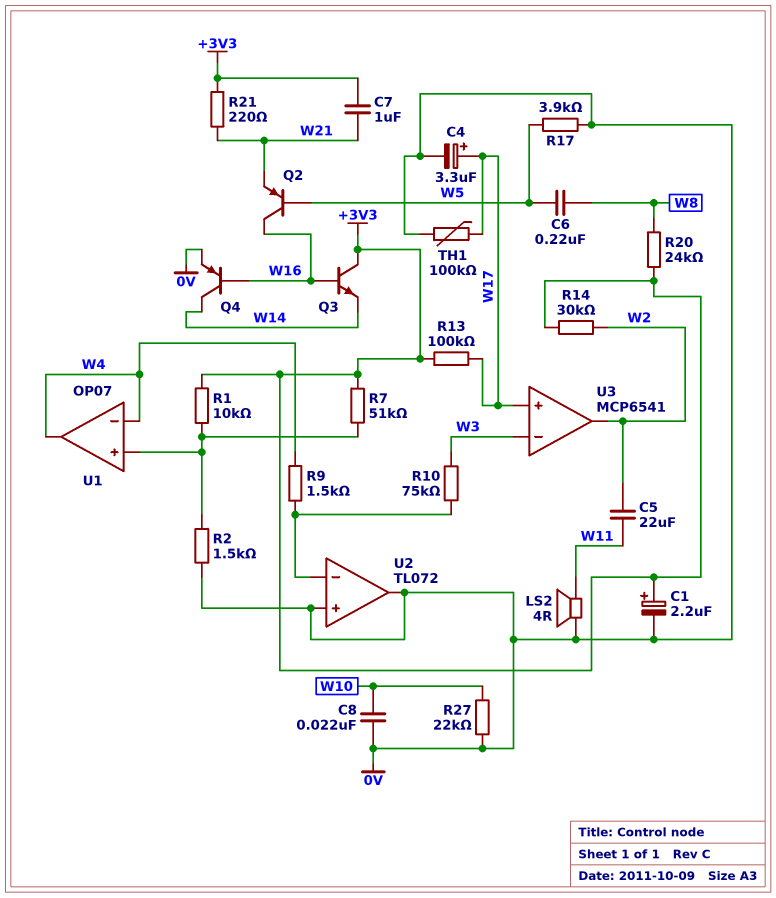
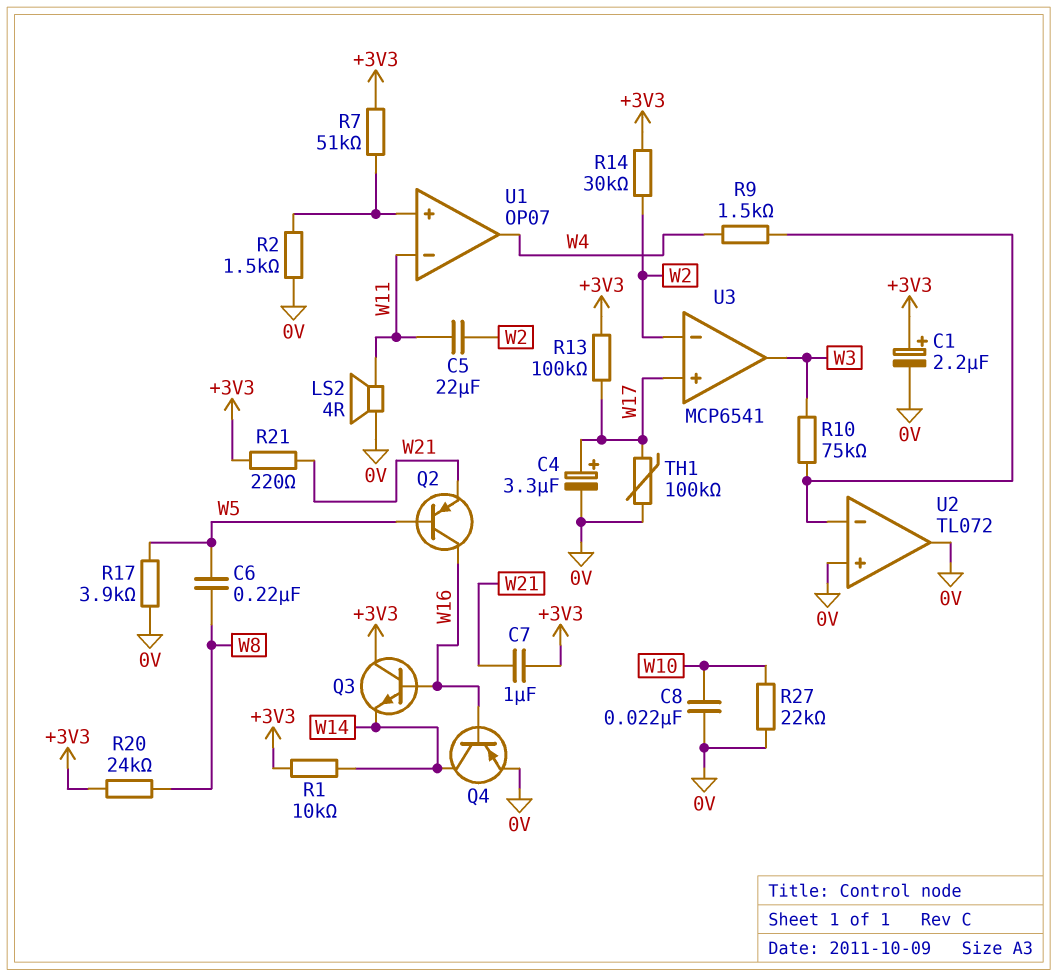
R1: 10k (+3V3, U1/in+) -> 10k (+3V3, W14)
U1 pin in-: W4 -> W11
U3 pin in-: W3 -> W2
U3 pin out: W2 -> W3

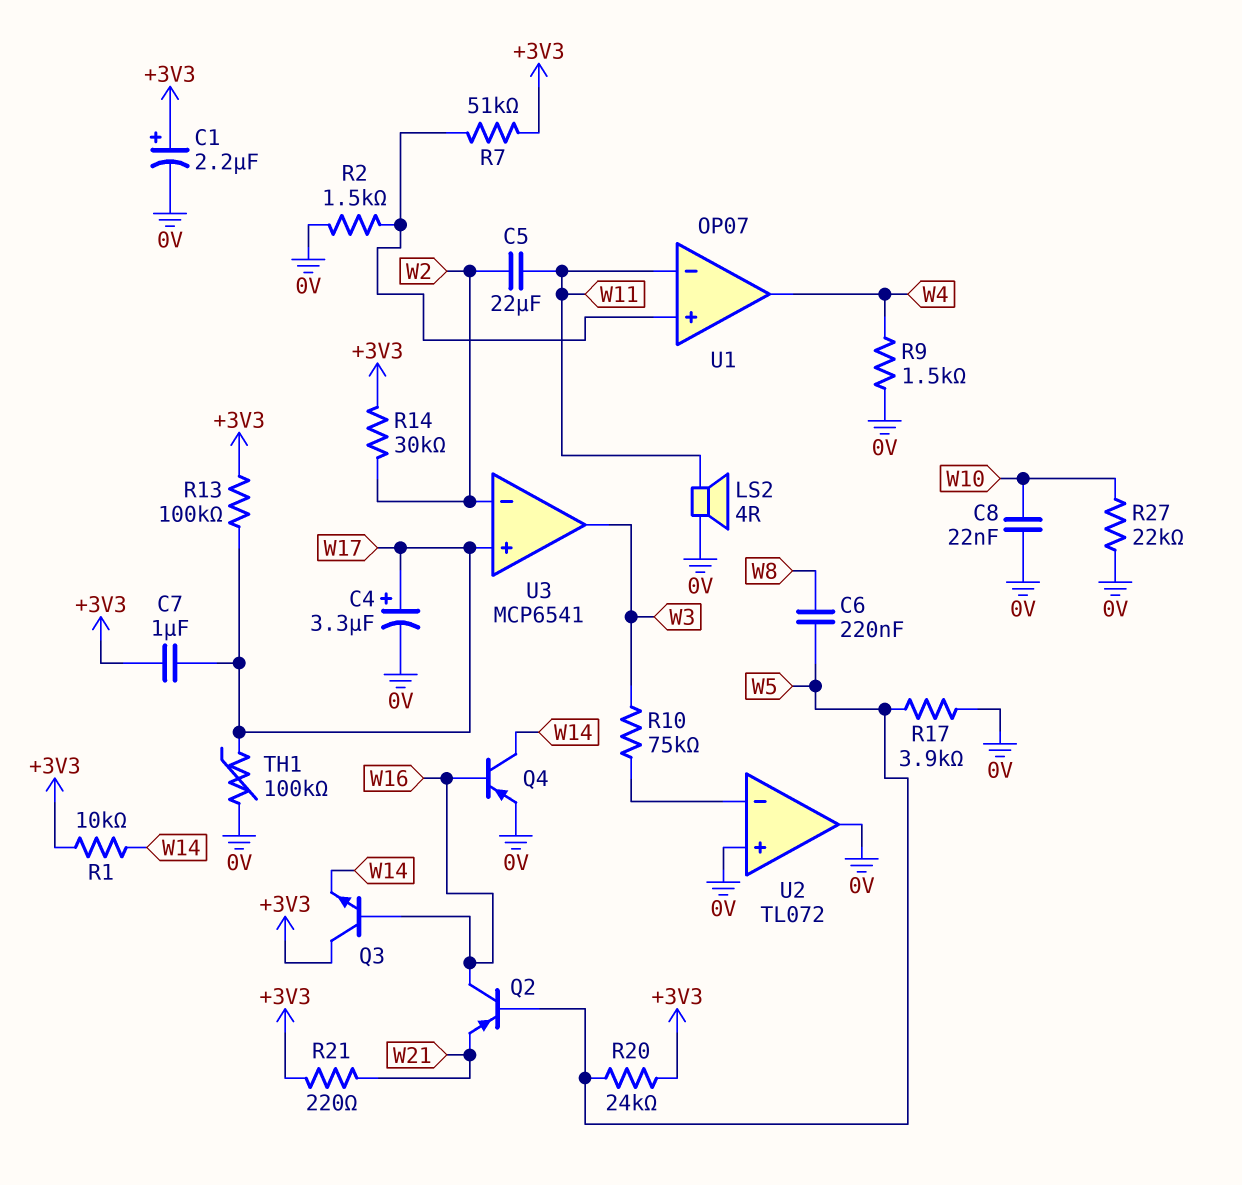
C7: 1uF (+3V3, W21) -> 1uF (+3V3, W17)
R9: 1.5k (U2/in-, W4) -> 1.5k (0V, W4)
R20: 24k (+3V3, W8) -> 24k (+3V3, W5)

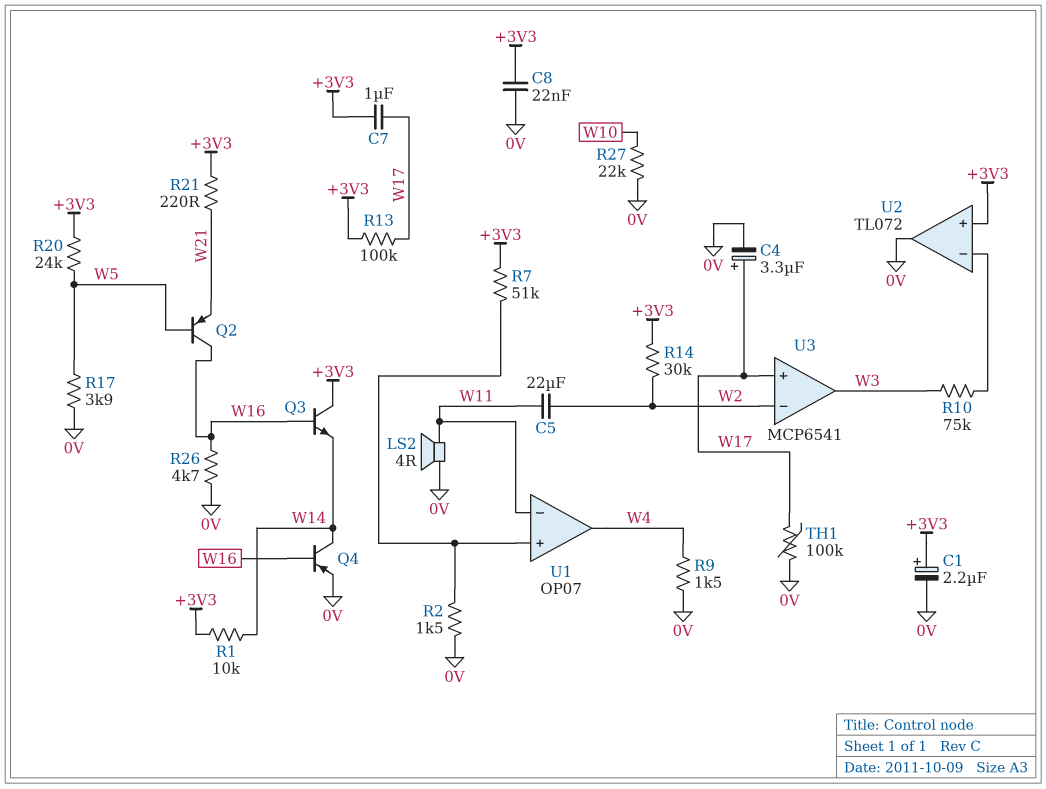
C6: 220nF (W5, W8) -> none
C8: 22nF (0V, W10) -> 22nF (+3V3, 0V)
R26: none -> 4.7k (0V, W16)
U2 pin in+: 0V -> +3V3

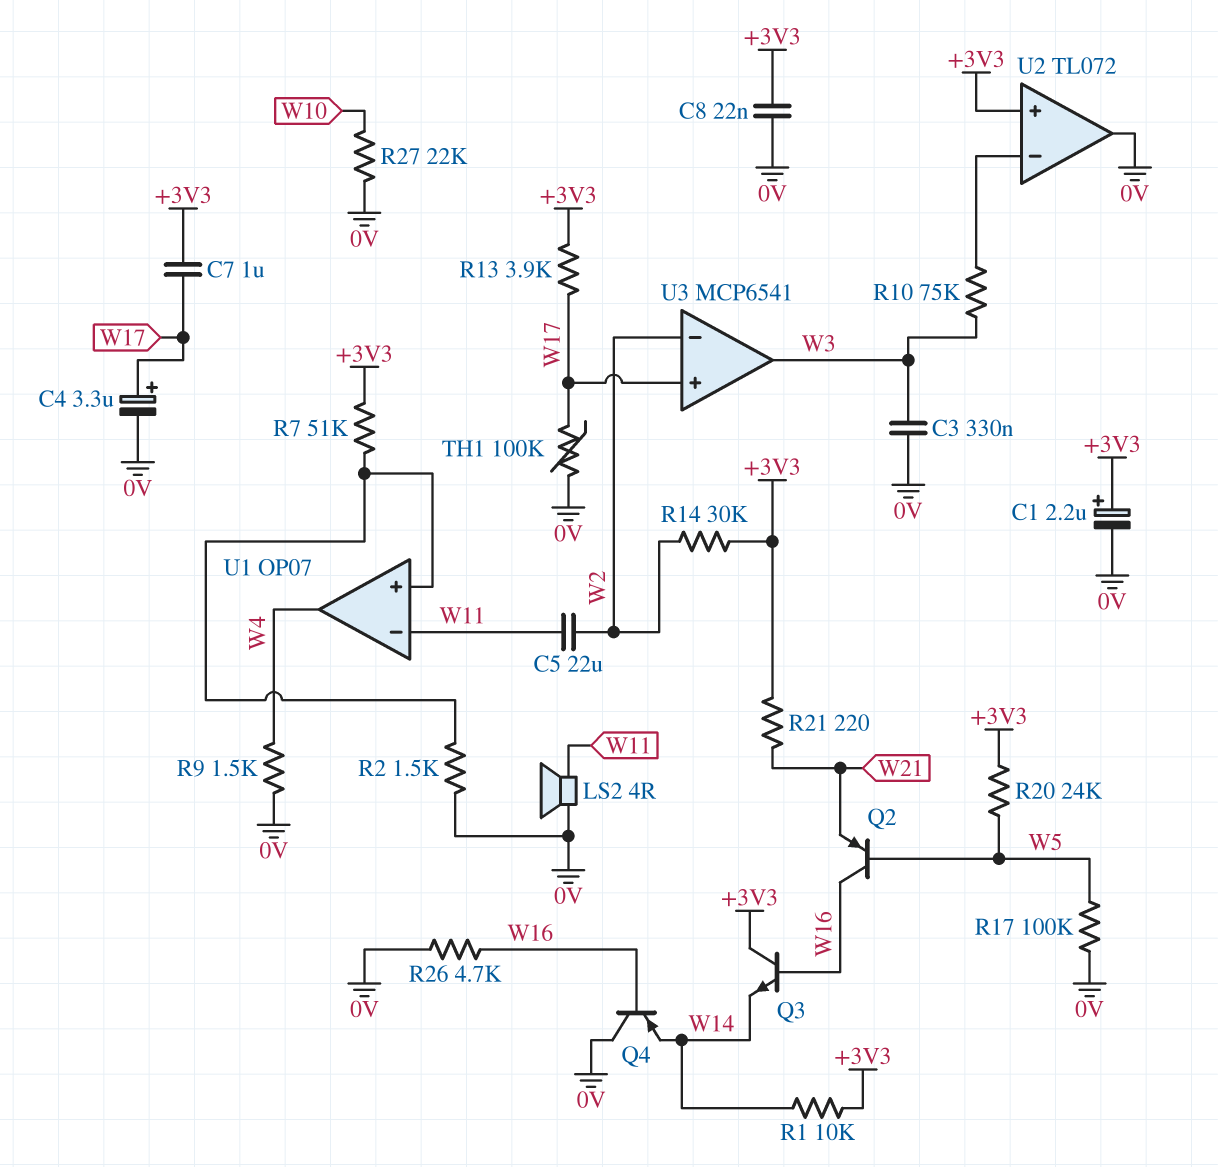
C3: none -> 330nF (0V, W3)
Q4: PNP (B W16, C W14, E 0V) -> PNP (B W16, C 0V, E W14)
R13: 100k (+3V3, W17) -> 3.9k (+3V3, W17)
R17: 3.9k (0V, W5) -> 100k (0V, W5)

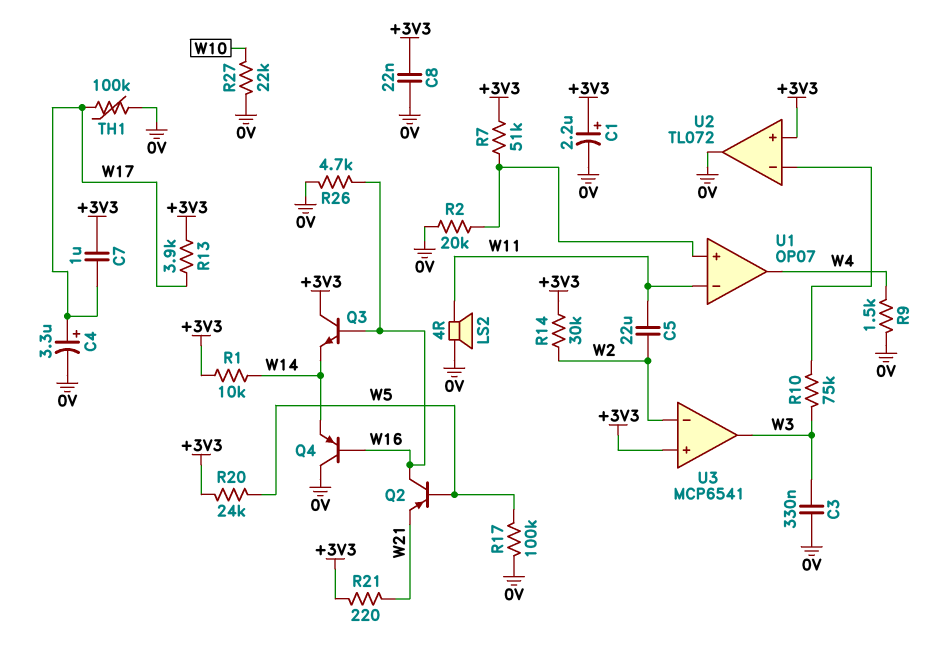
R2: 1.5k (0V, U1/in+) -> 20k (0V, U1/in+)
U3 pin in+: W17 -> +3V3

